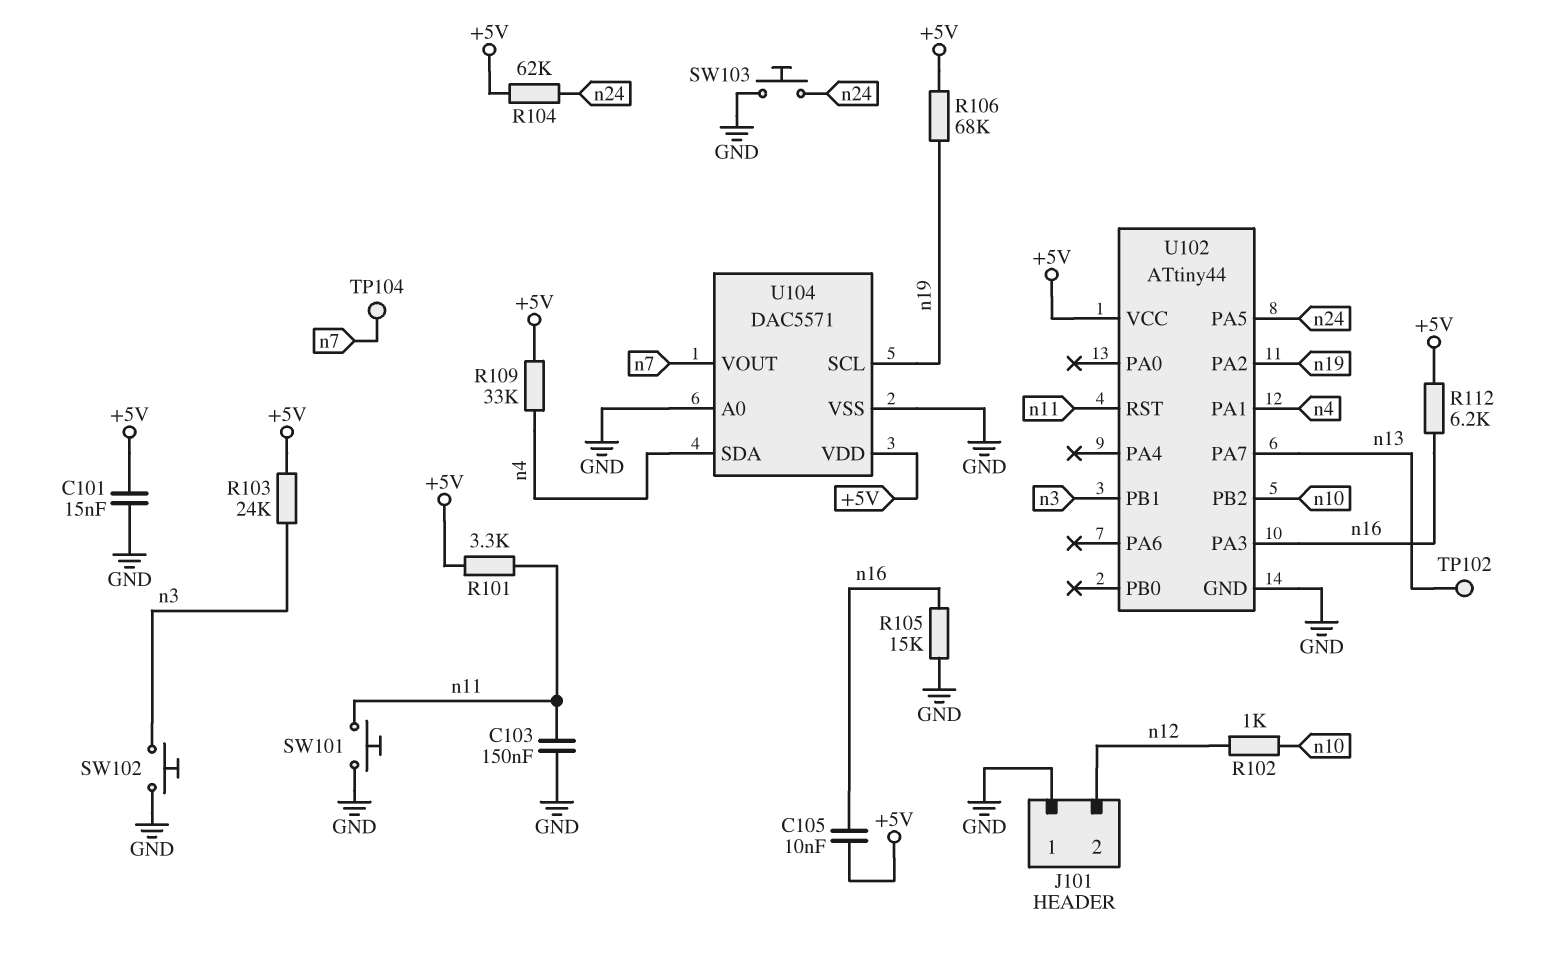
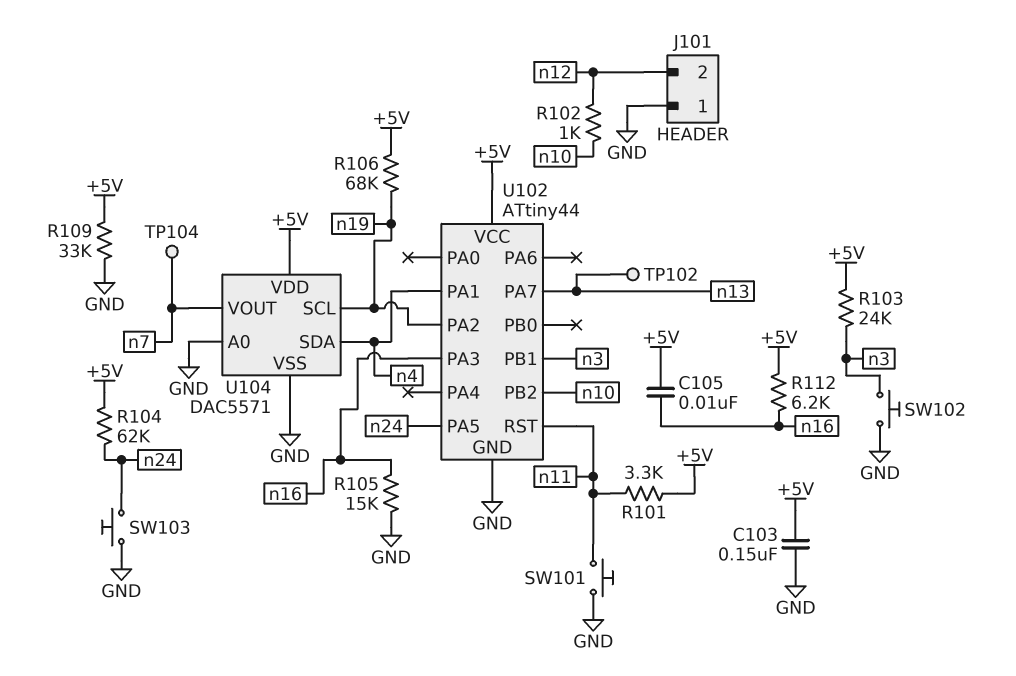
C101: 15nF (+5V, GND) -> none
C103: 150nF (GND, n11) -> 150nF (+5V, GND)
R109: 33k (+5V, n4) -> 33k (+5V, GND)

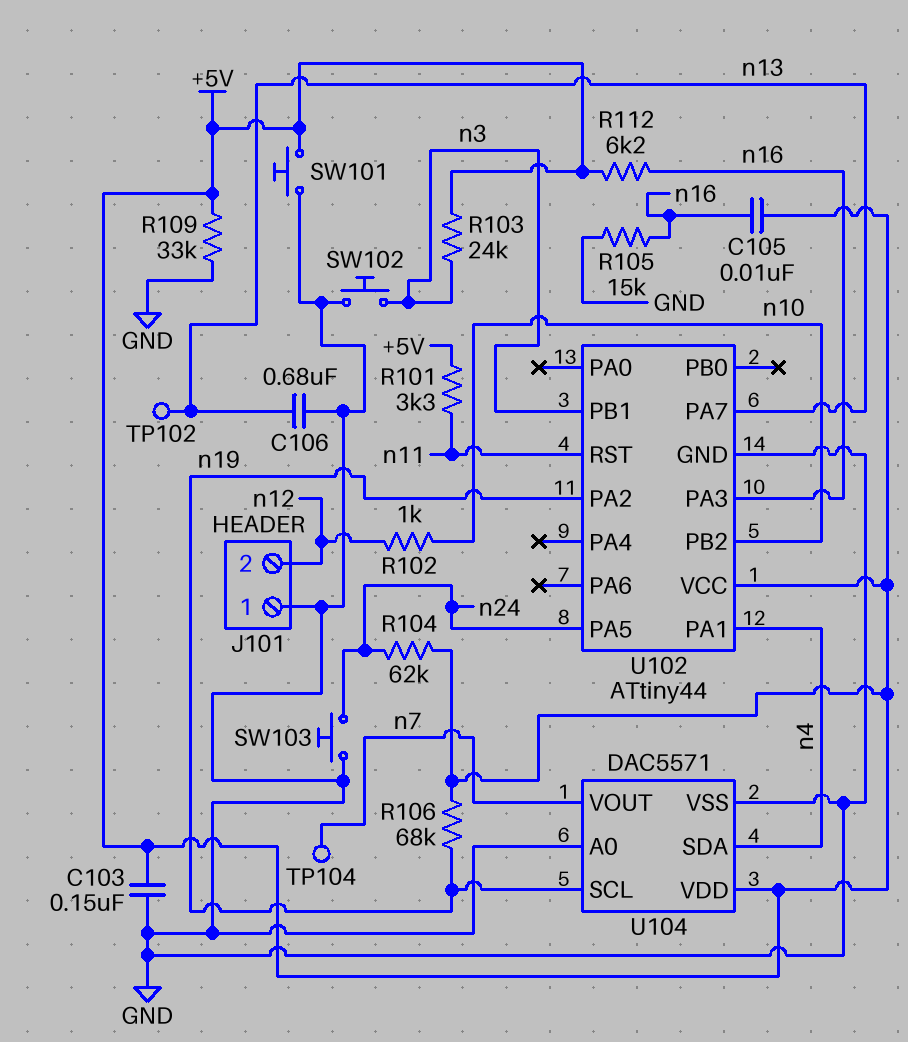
C106: none -> 680nF (GND, n13)
SW101: button (GND, n11) -> button (+5V, GND)

